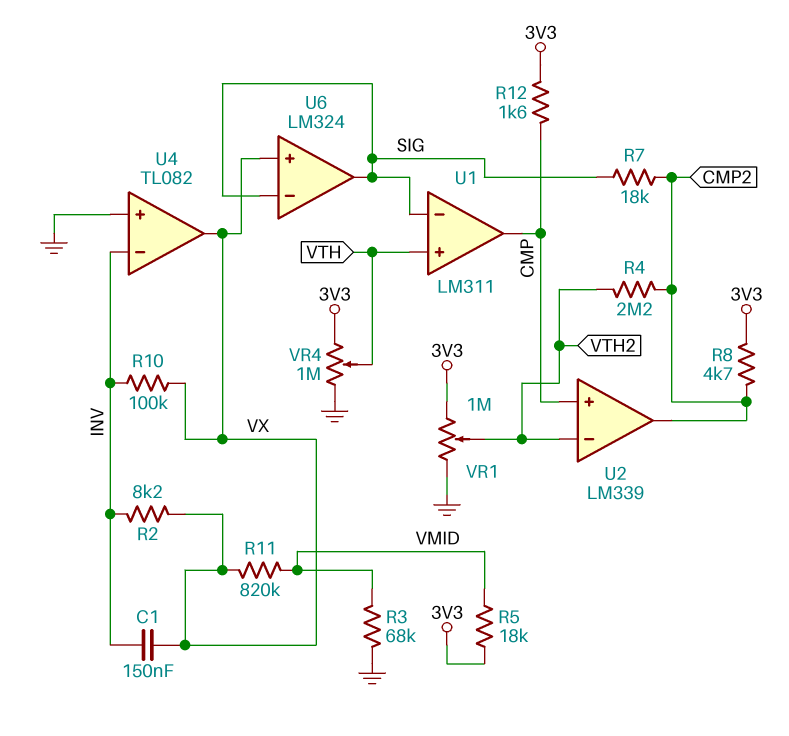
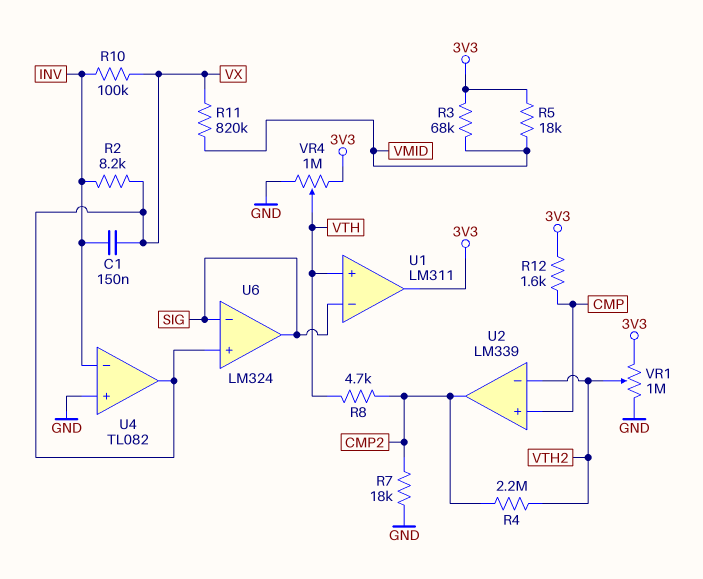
R3: 68k (GND, VMID) -> 68k (3V3, VMID)
R7: 18k (CMP2, SIG) -> 18k (CMP2, GND)
R8: 4.7k (3V3, CMP2) -> 4.7k (CMP2, VTH)
U1 pin out: CMP -> 3V3

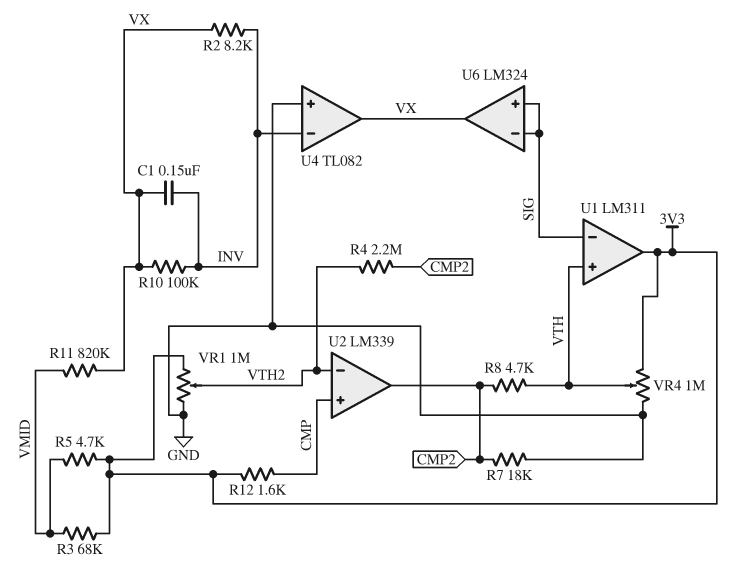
R5: 18k (3V3, VMID) -> 4.7k (3V3, VMID)
U6 pin in+: VX -> SIG
U6 pin out: SIG -> VX

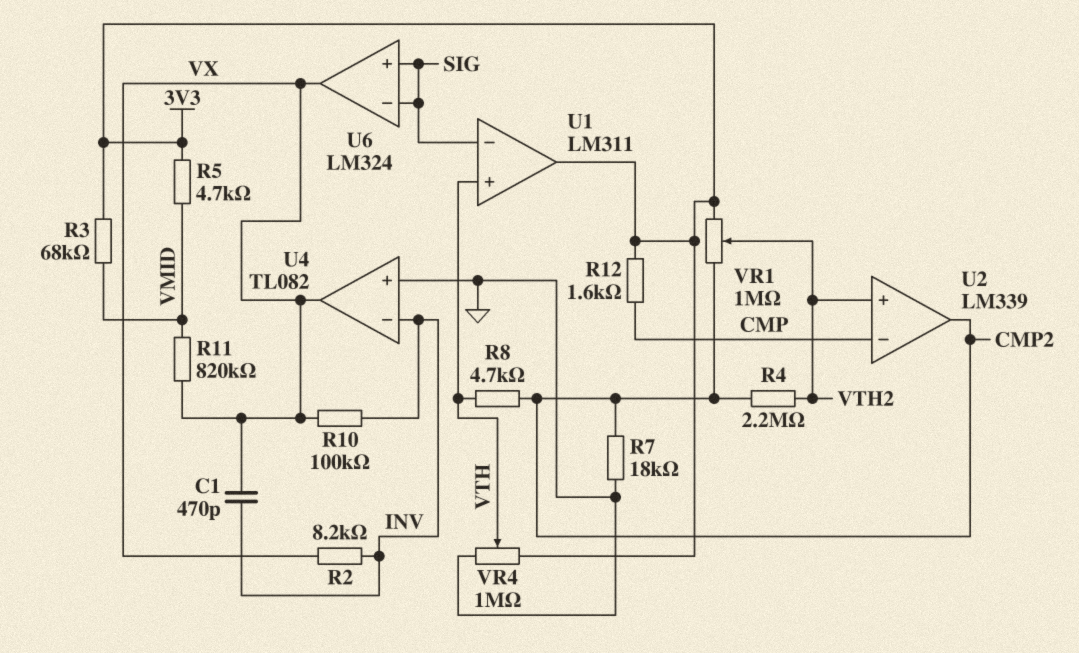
C1: 150nF (INV, VX) -> 470pF (INV, VX)
U2 pin in+: CMP -> VTH2
U2 pin in-: VTH2 -> CMP
VR1: 1M (3V3, GND, wiper VTH2) -> 1M (3V3, CMP2, wiper VTH2)

